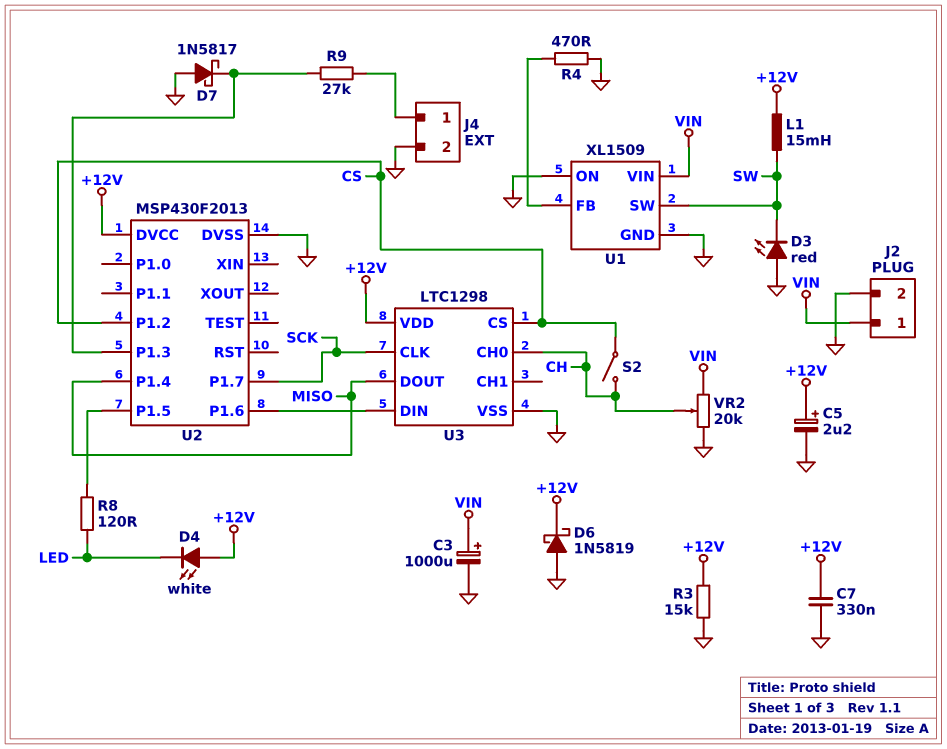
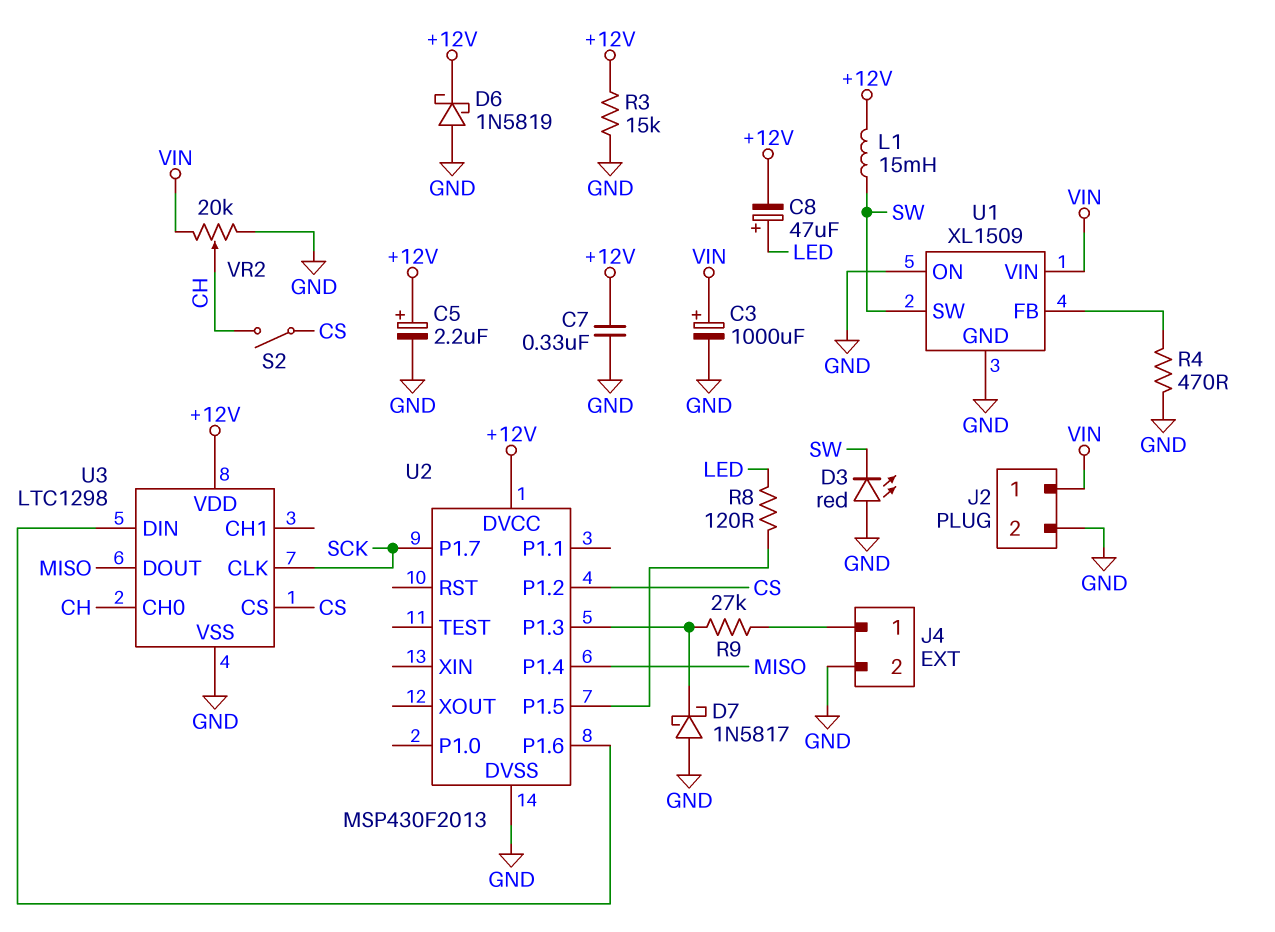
C8: none -> 47uF (plus LED, minus +12V)
D4: LED white (A +12V, K LED) -> none

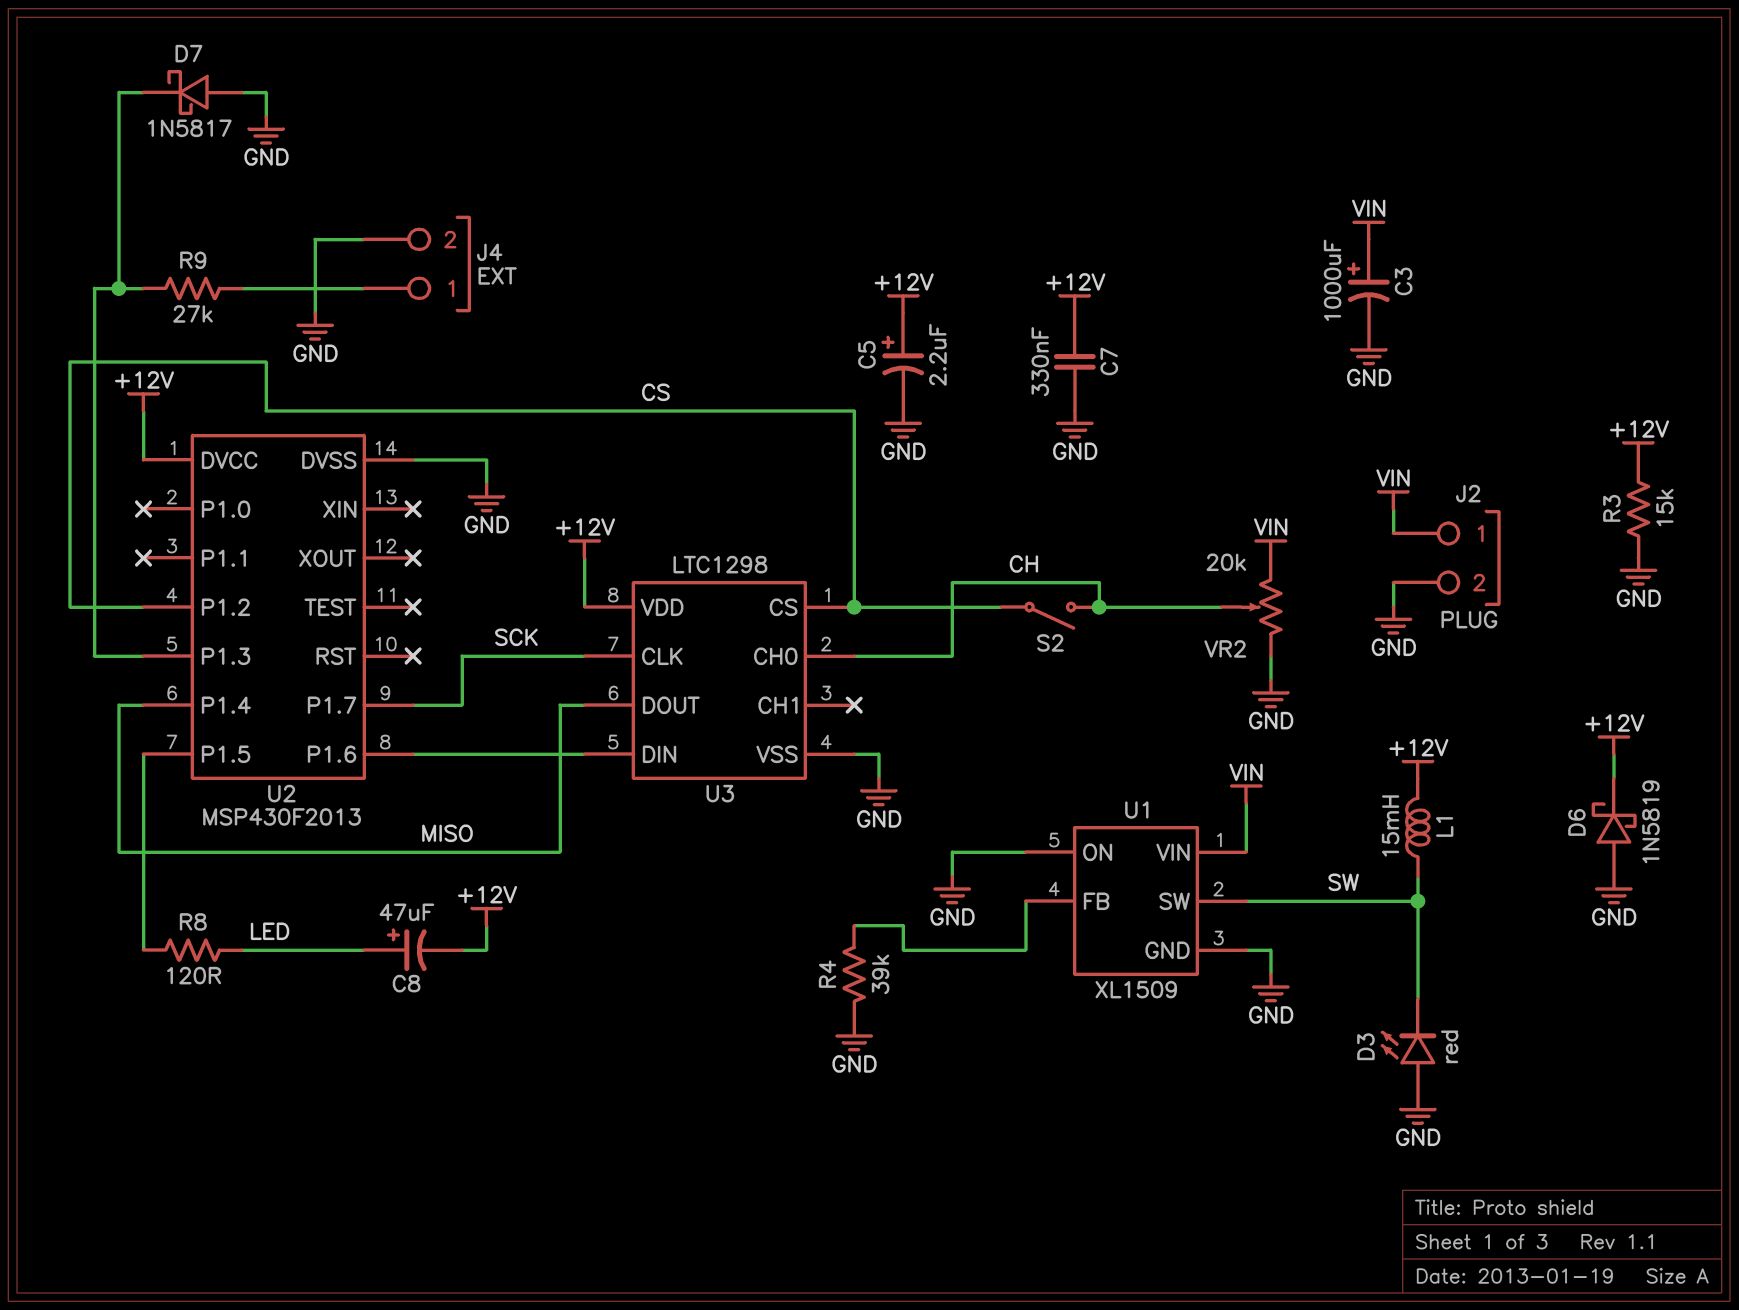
R4: 470 (GND, U1/FB) -> 39k (GND, U1/FB)

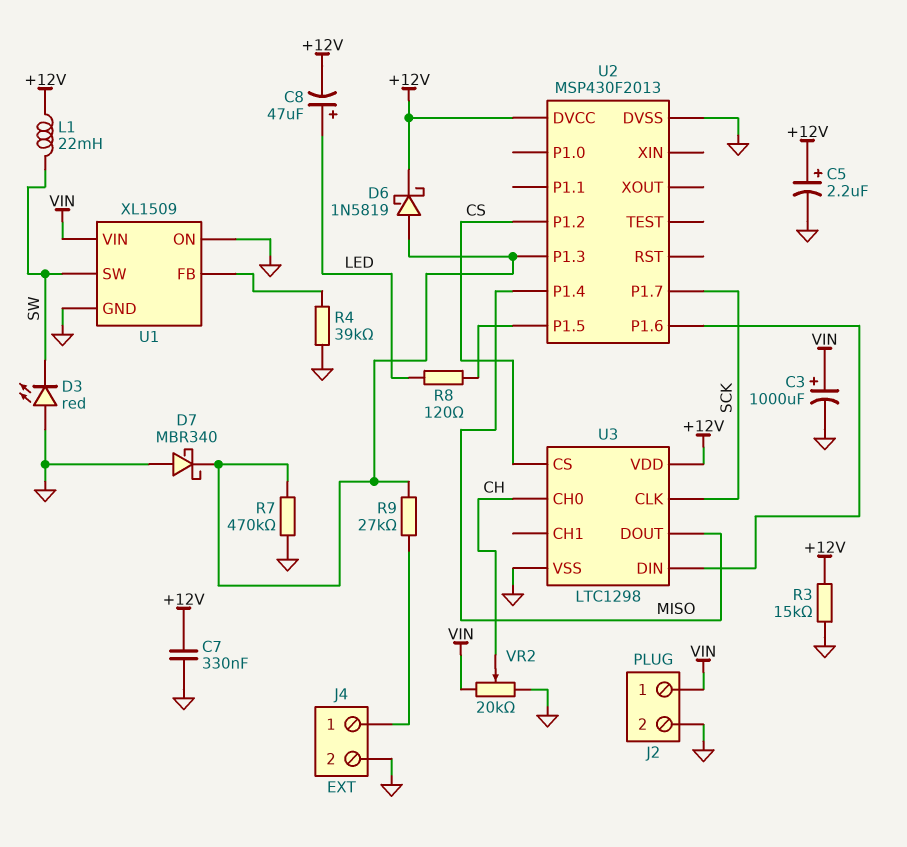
D6: schottky 1N5819 (A GND, K +12V) -> schottky 1N5819 (A U2/P1.3, K +12V)
D7: schottky 1N5817 (A GND, K U2/P1.3) -> schottky MBR340 (A GND, K U2/P1.3)
L1: 15mH (+12V, SW) -> 22mH (+12V, SW)
R7: none -> 470k (GND, U2/P1.3)
S2: switch (CH, CS) -> none

